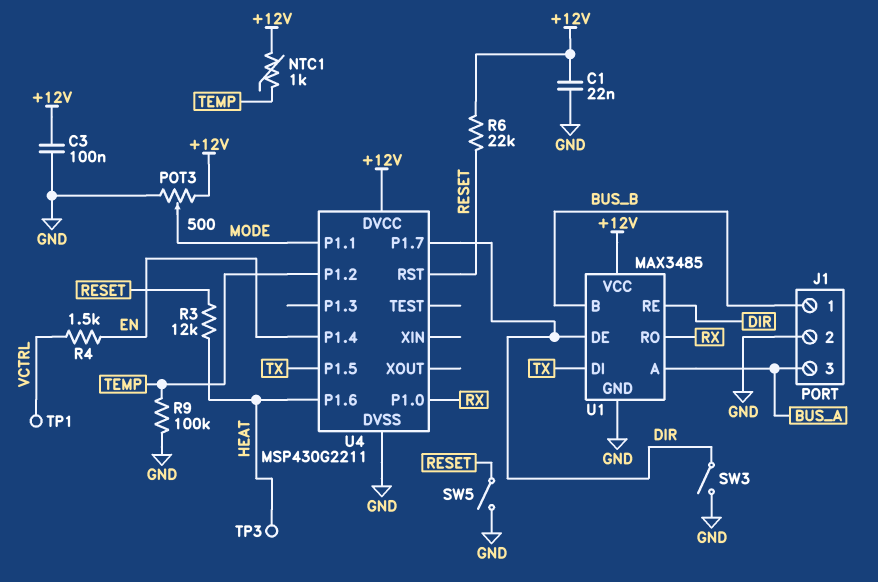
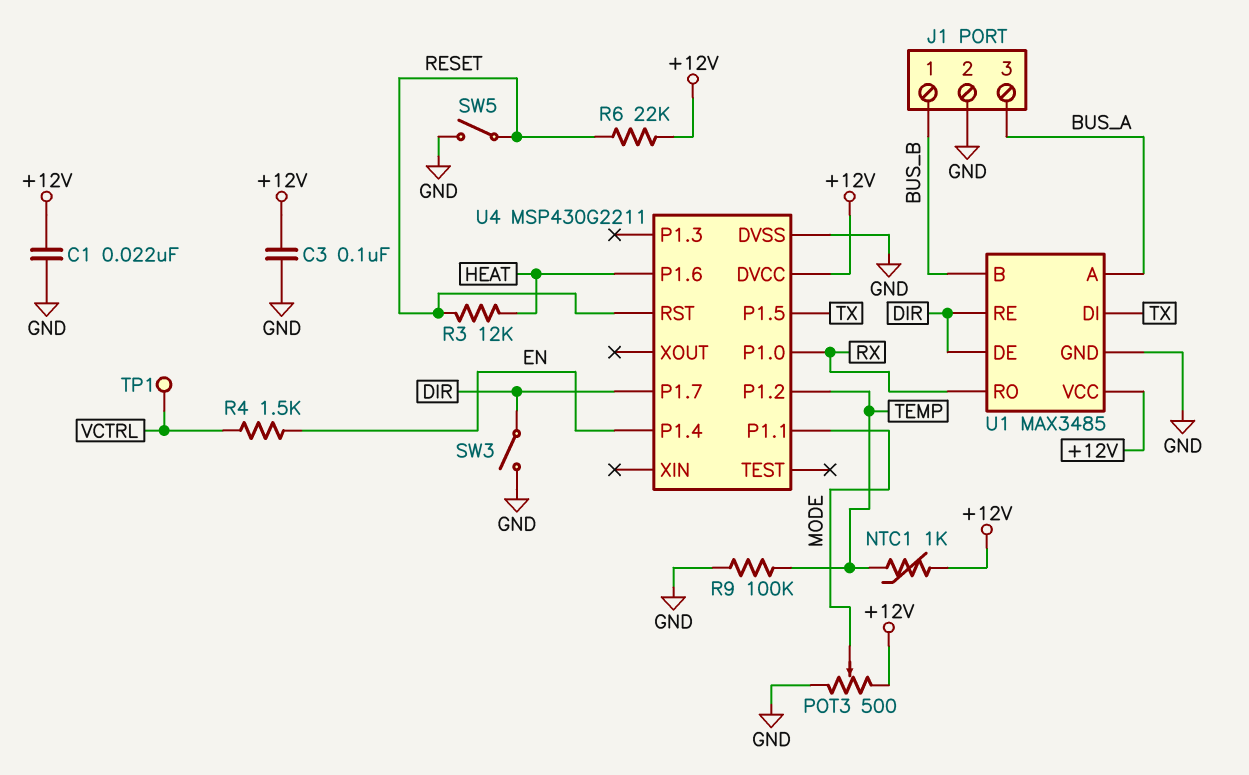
TP3: test point (HEAT) -> none

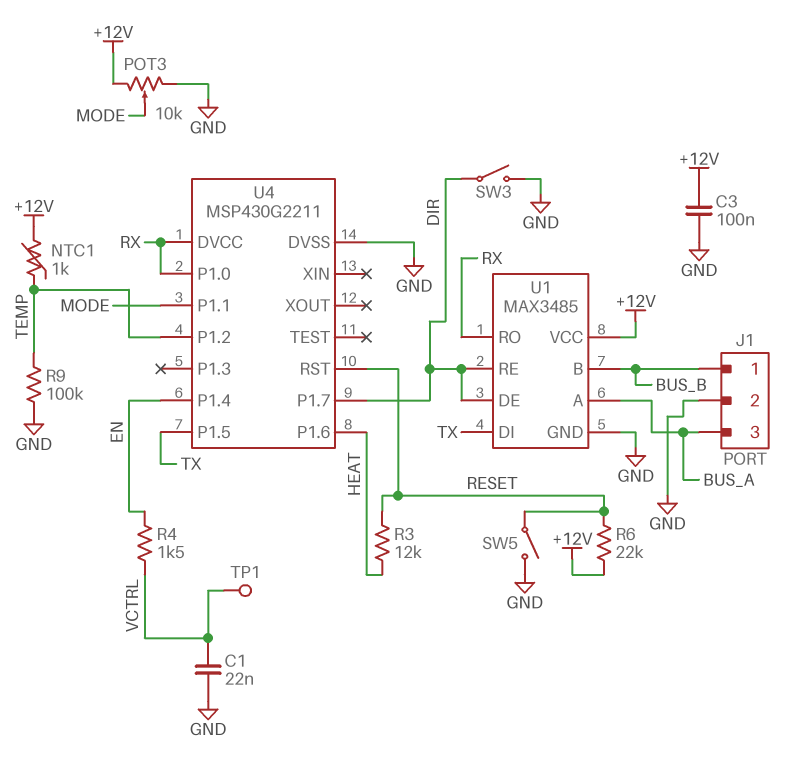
C1: 22nF (+12V, GND) -> 22nF (GND, VCTRL)
POT3: 500 (+12V, GND, wiper MODE) -> 10k (+12V, GND, wiper MODE)
U4 pin DVCC: +12V -> RX

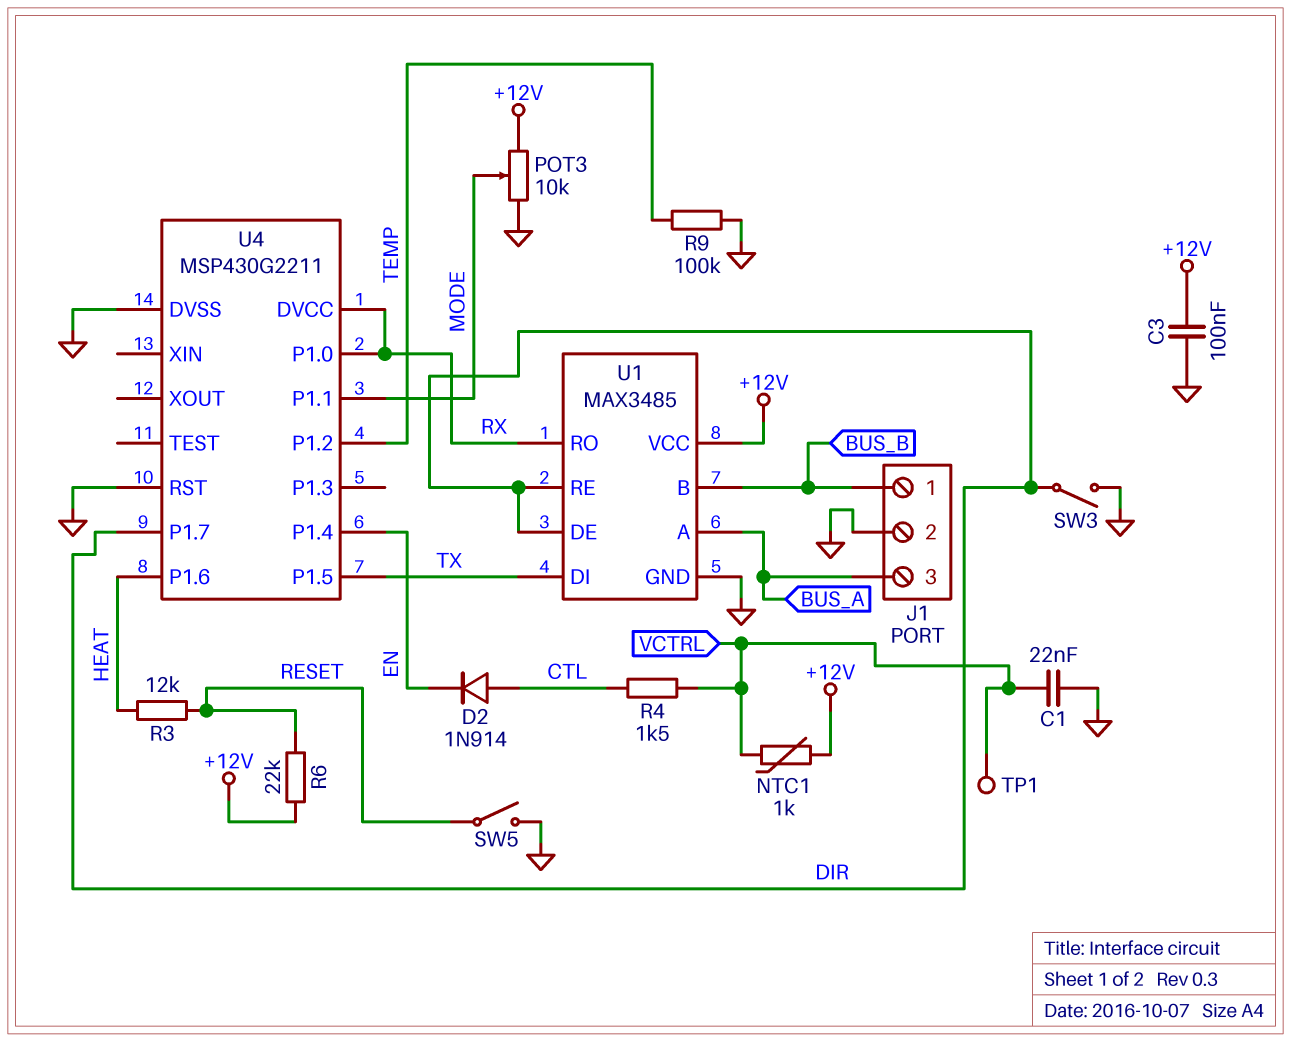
D2: none -> diode 1N914 (A CTL, K EN)
NTC1: 1k (+12V, TEMP) -> 1k (+12V, VCTRL)
R4: 1.5k (EN, VCTRL) -> 1.5k (CTL, VCTRL)
U4 pin RST: RESET -> GND

